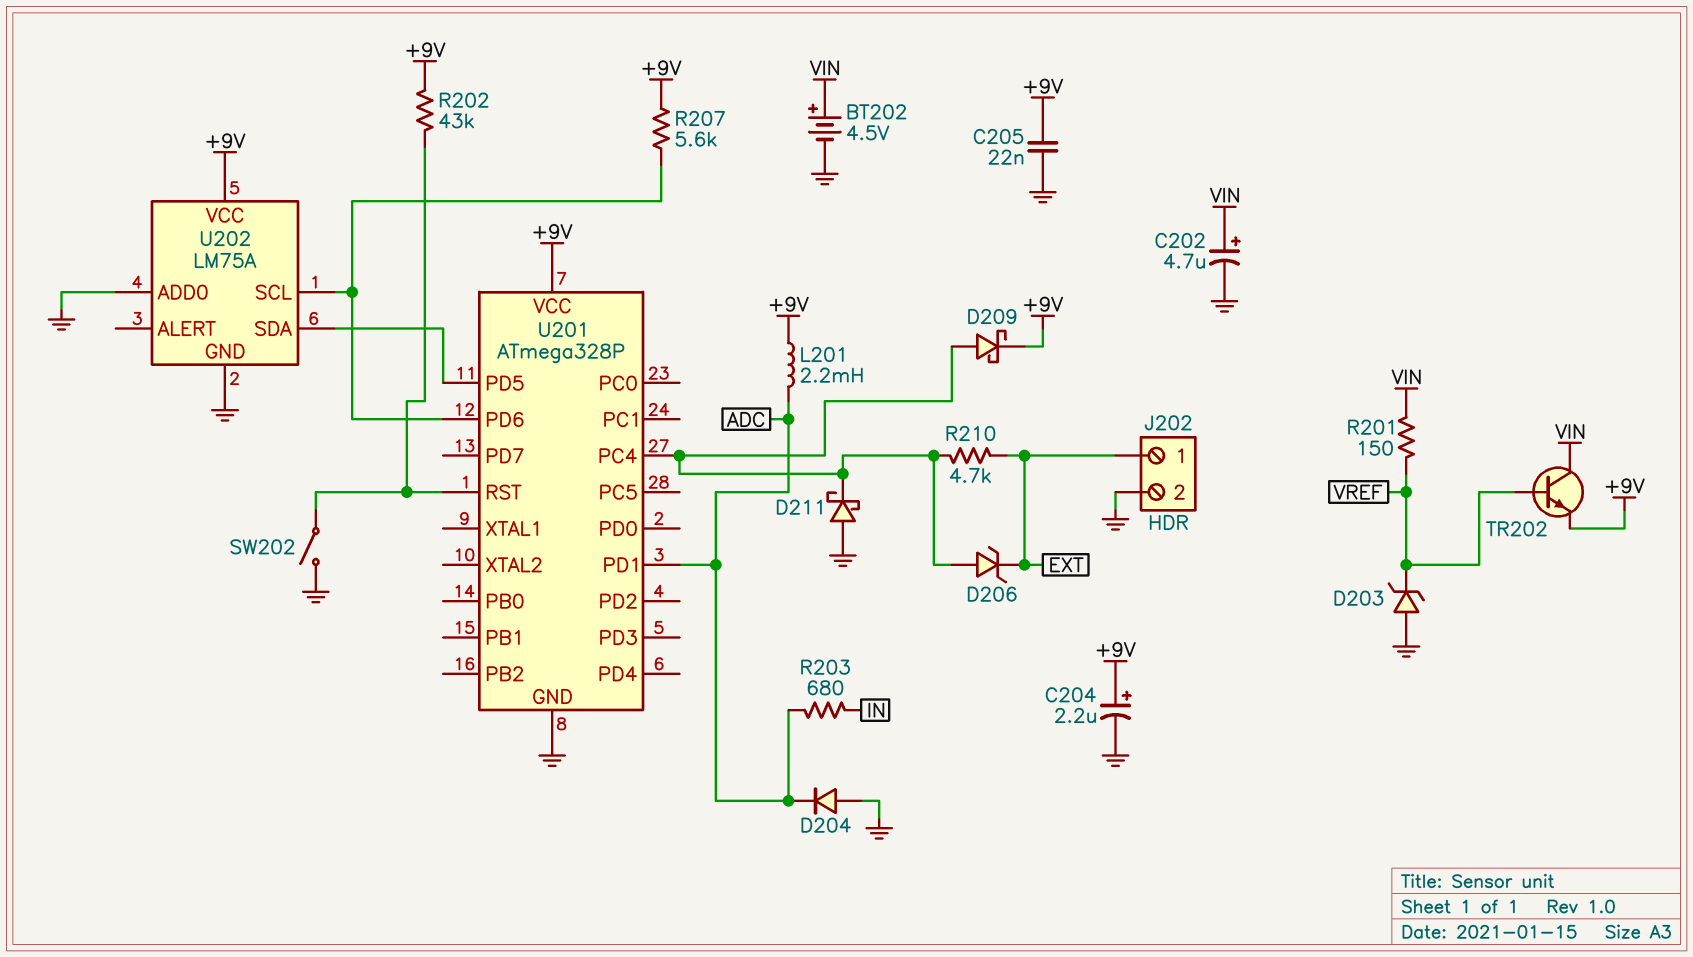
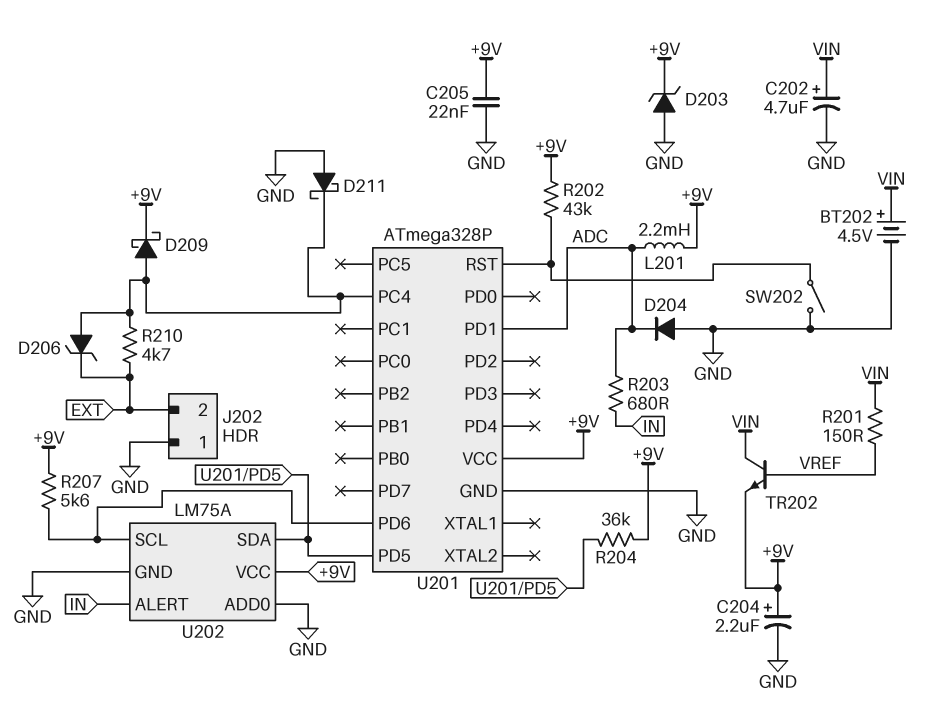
D203: zener (A GND, K VREF) -> zener (A GND, K +9V)
J202 pin 1: EXT -> GND
J202 pin 2: GND -> EXT
R204: none -> 36k (+9V, U201/PD5)
U202 pin ALERT: none -> IN

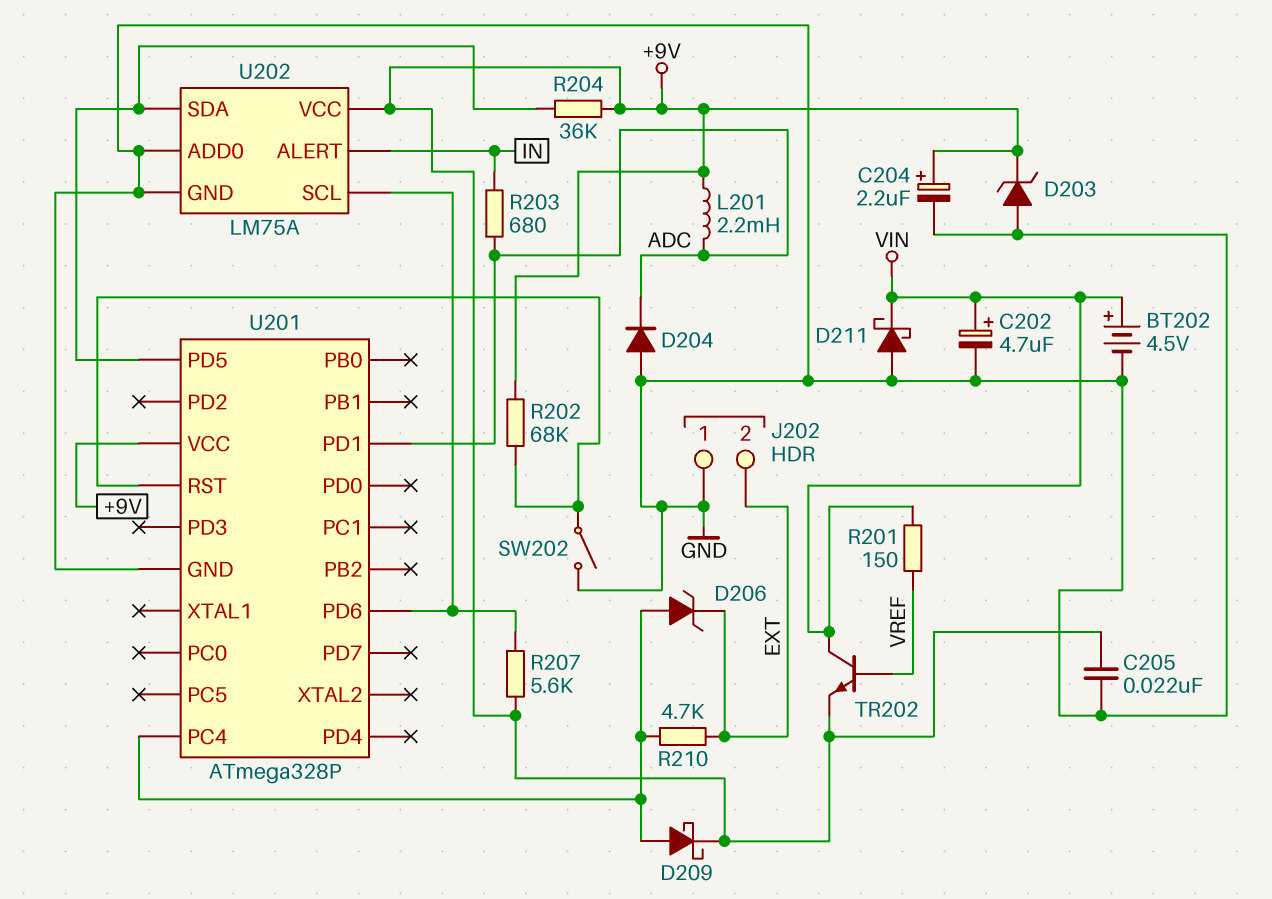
D211: schottky (A GND, K U201/PC4) -> schottky (A GND, K VIN)
R202: 43k (+9V, U201/RST) -> 68k (+9V, U201/RST)

